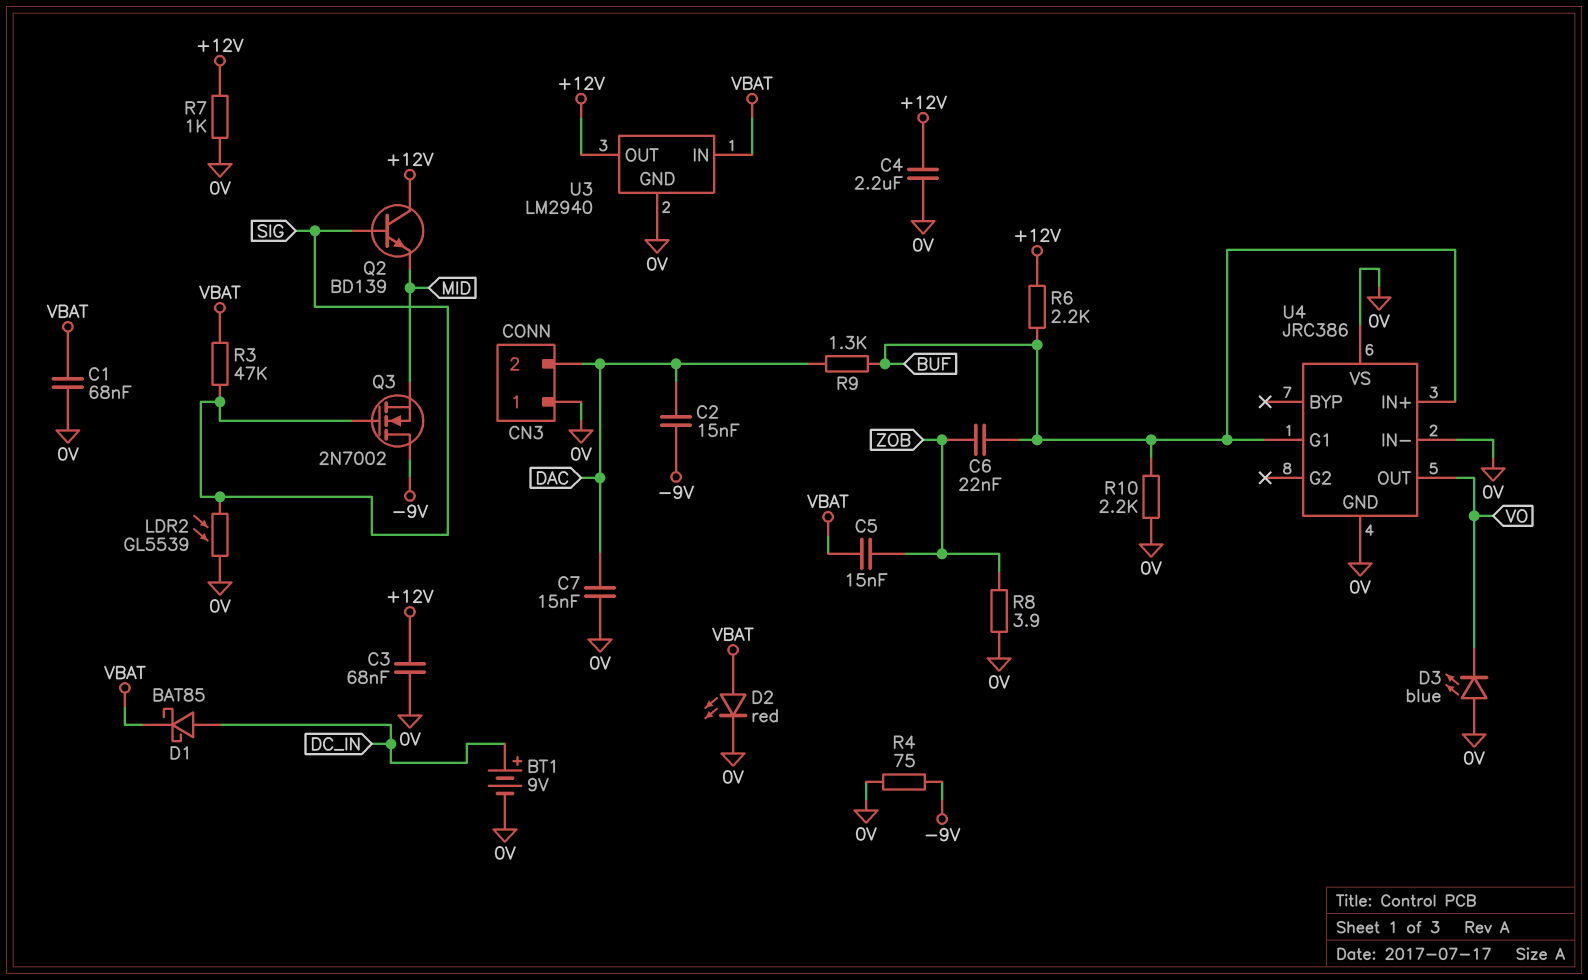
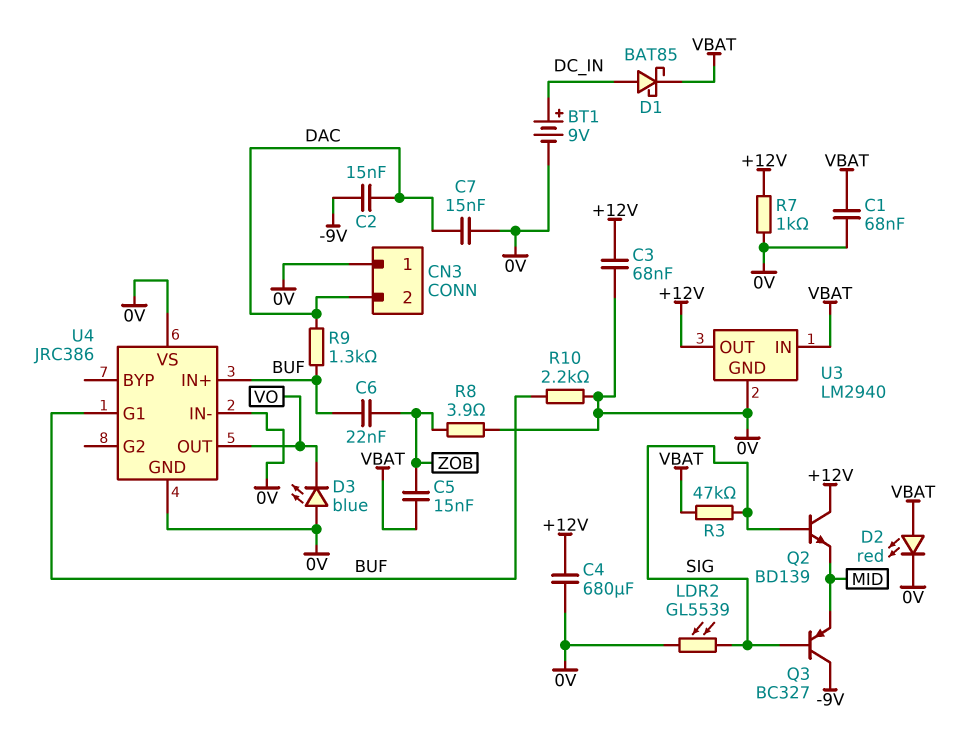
C4: 2.2uF (+12V, 0V) -> 680uF (+12V, 0V)
Q3: NMOS 2N7002 (G SIG, D -9V, S MID) -> PNP BC327 (B SIG, C -9V, E MID)
R4: 75 (-9V, 0V) -> none
R6: 2.2k (+12V, BUF) -> none

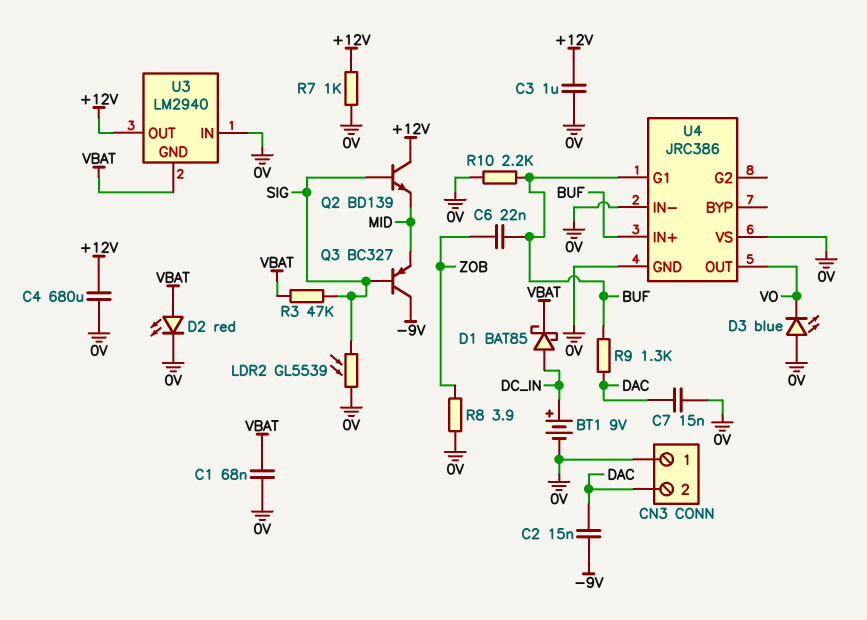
C3: 68nF (+12V, 0V) -> 1uF (+12V, 0V)
C5: 15nF (VBAT, ZOB) -> none
U3 pin GND: 0V -> VBAT
U3 pin IN: VBAT -> 0V

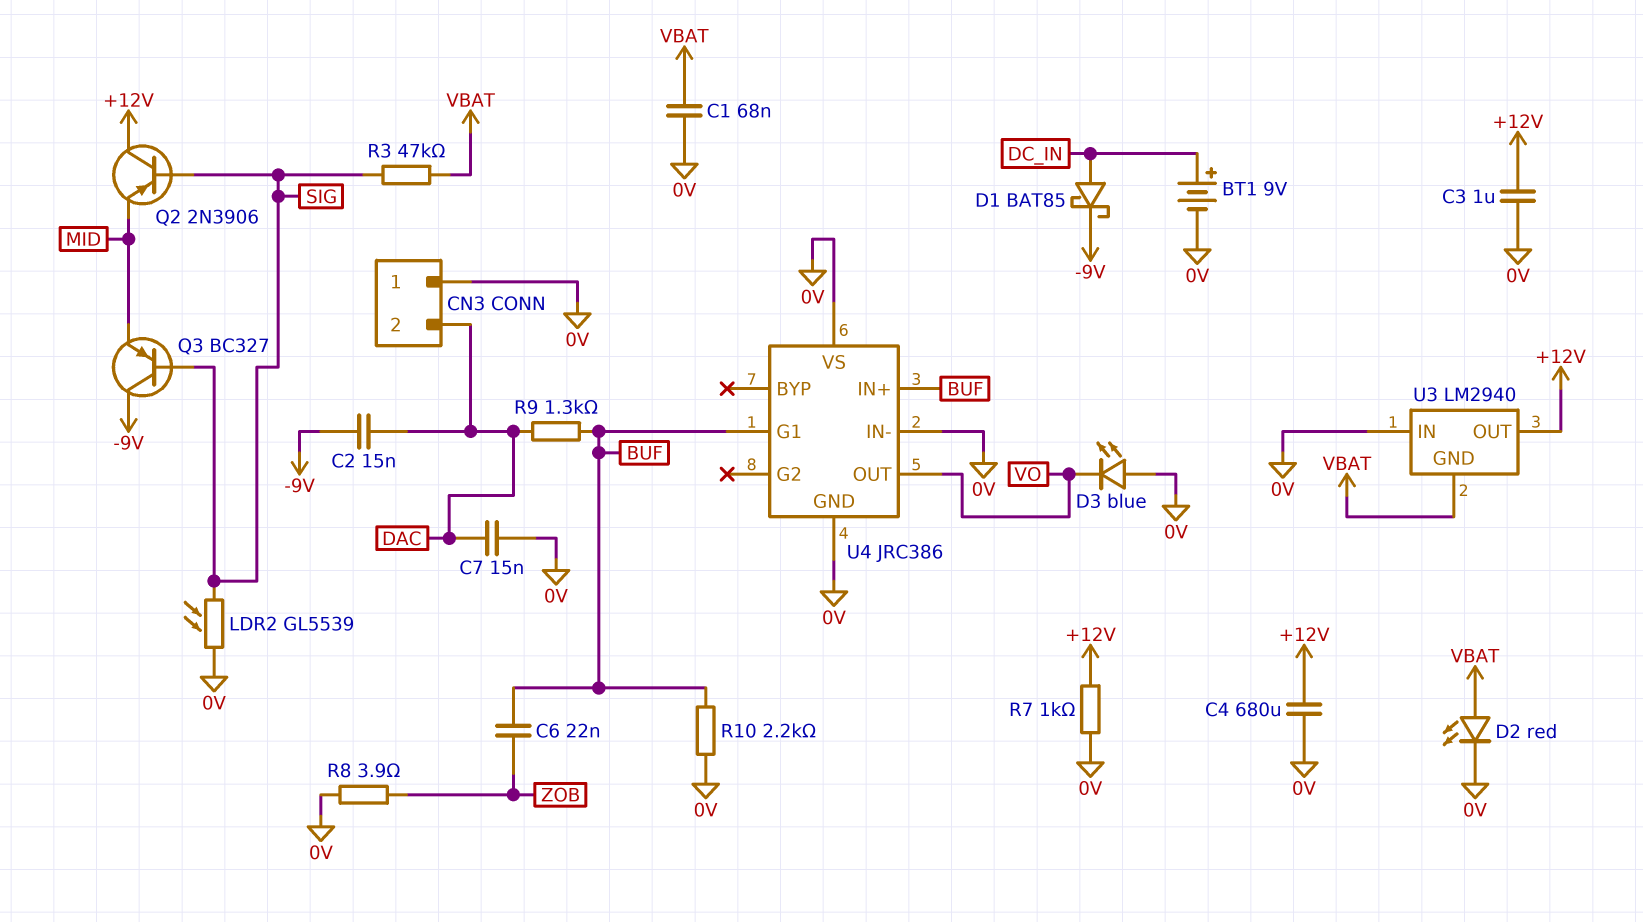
D1: schottky BAT85 (A DC_IN, K VBAT) -> schottky BAT85 (A DC_IN, K -9V)
Q2: NPN BD139 (B SIG, C +12V, E MID) -> PNP 2N3906 (B SIG, C +12V, E MID)

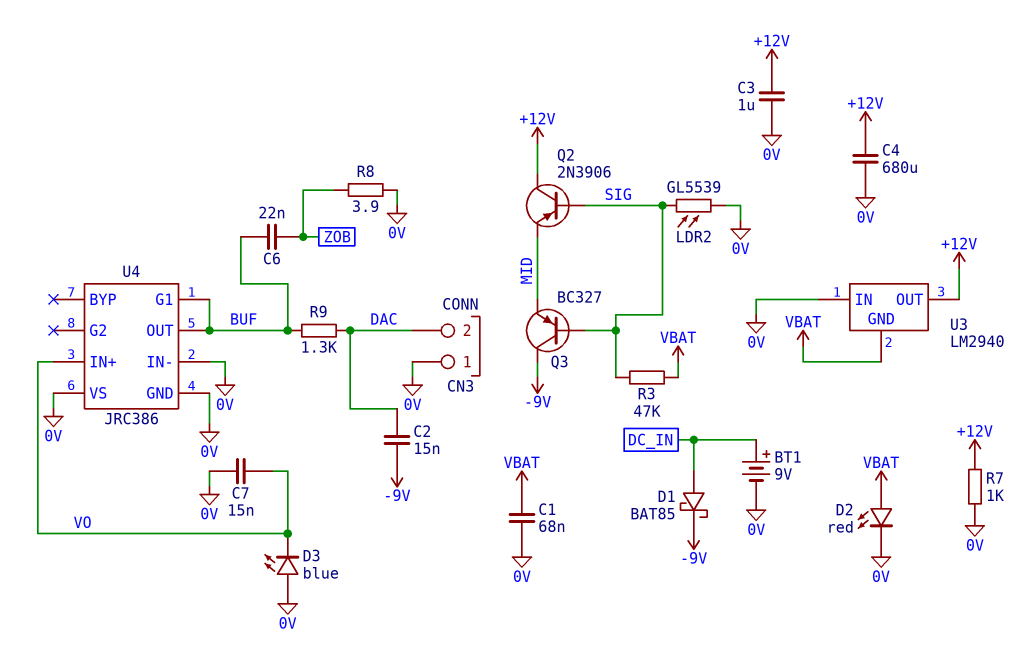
C7: 15nF (0V, DAC) -> 15nF (0V, VO)
R10: 2.2k (0V, BUF) -> none
U4 pin IN+: BUF -> VO
U4 pin OUT: VO -> BUF

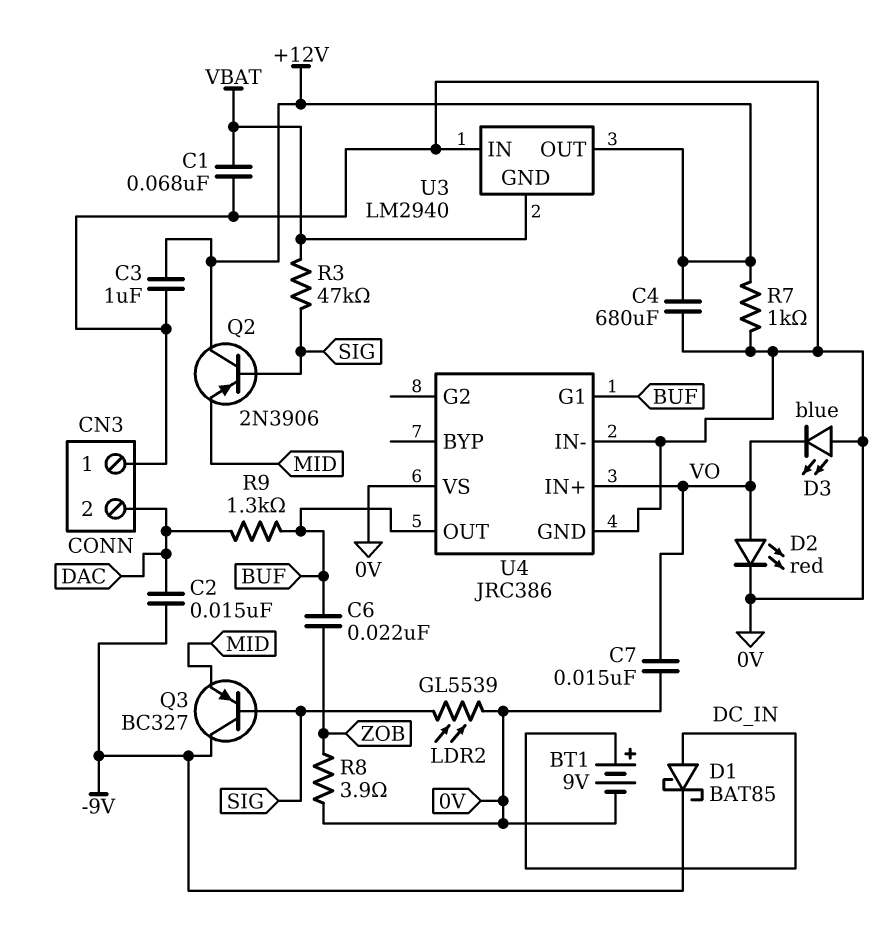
D2: LED red (A VBAT, K 0V) -> LED red (A VO, K 0V)

